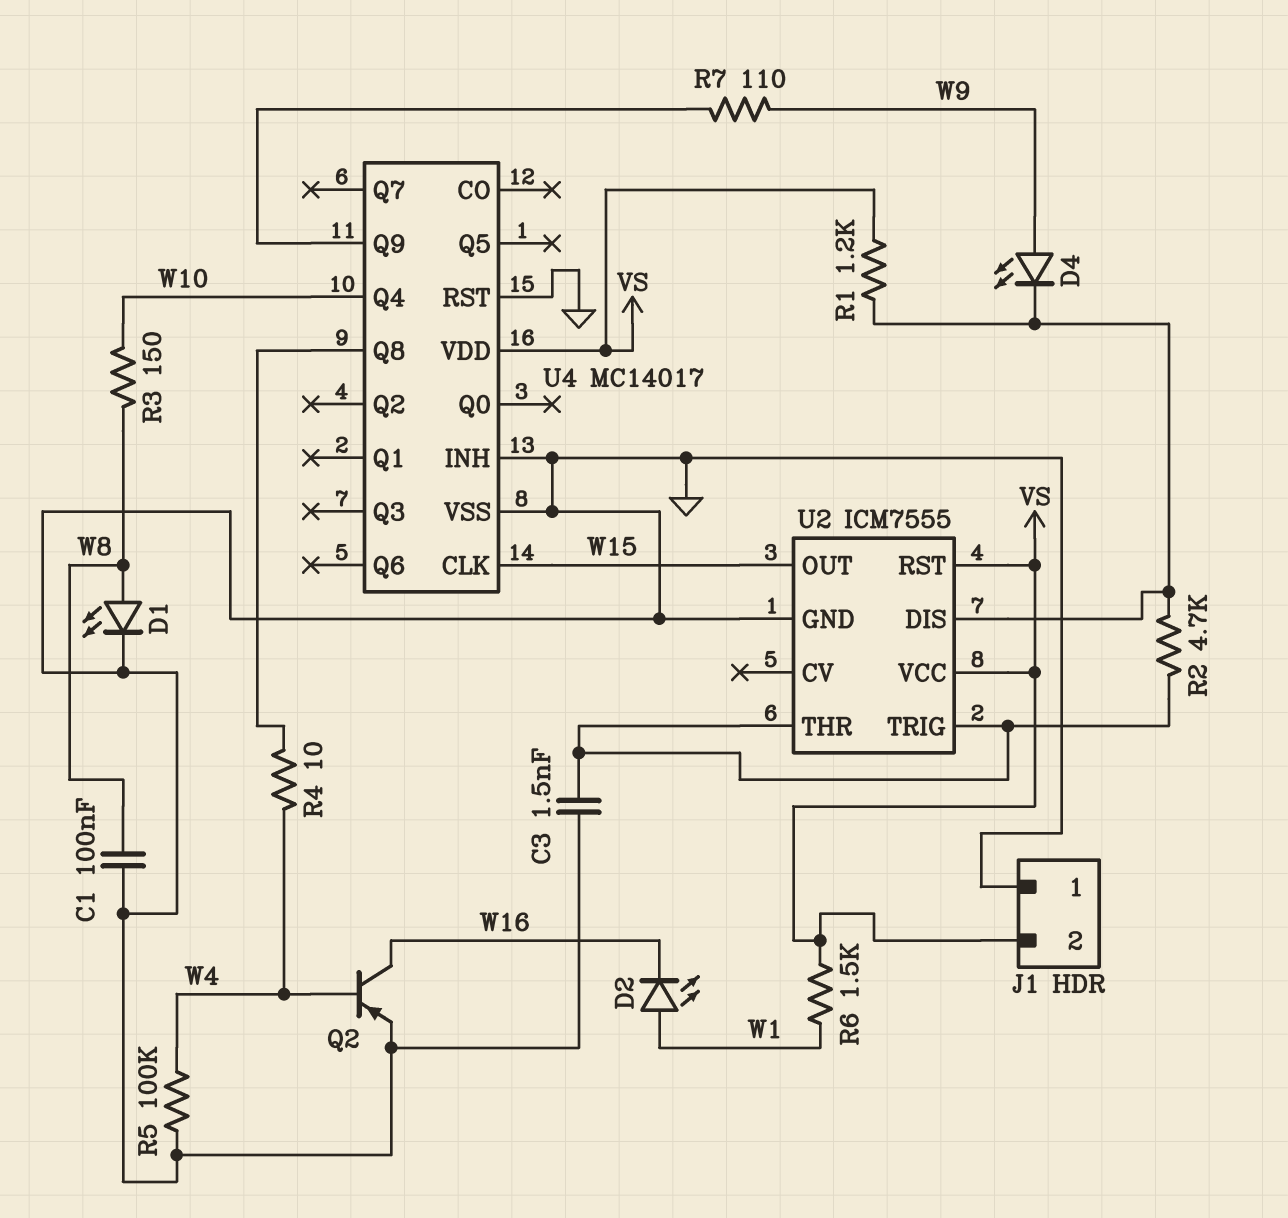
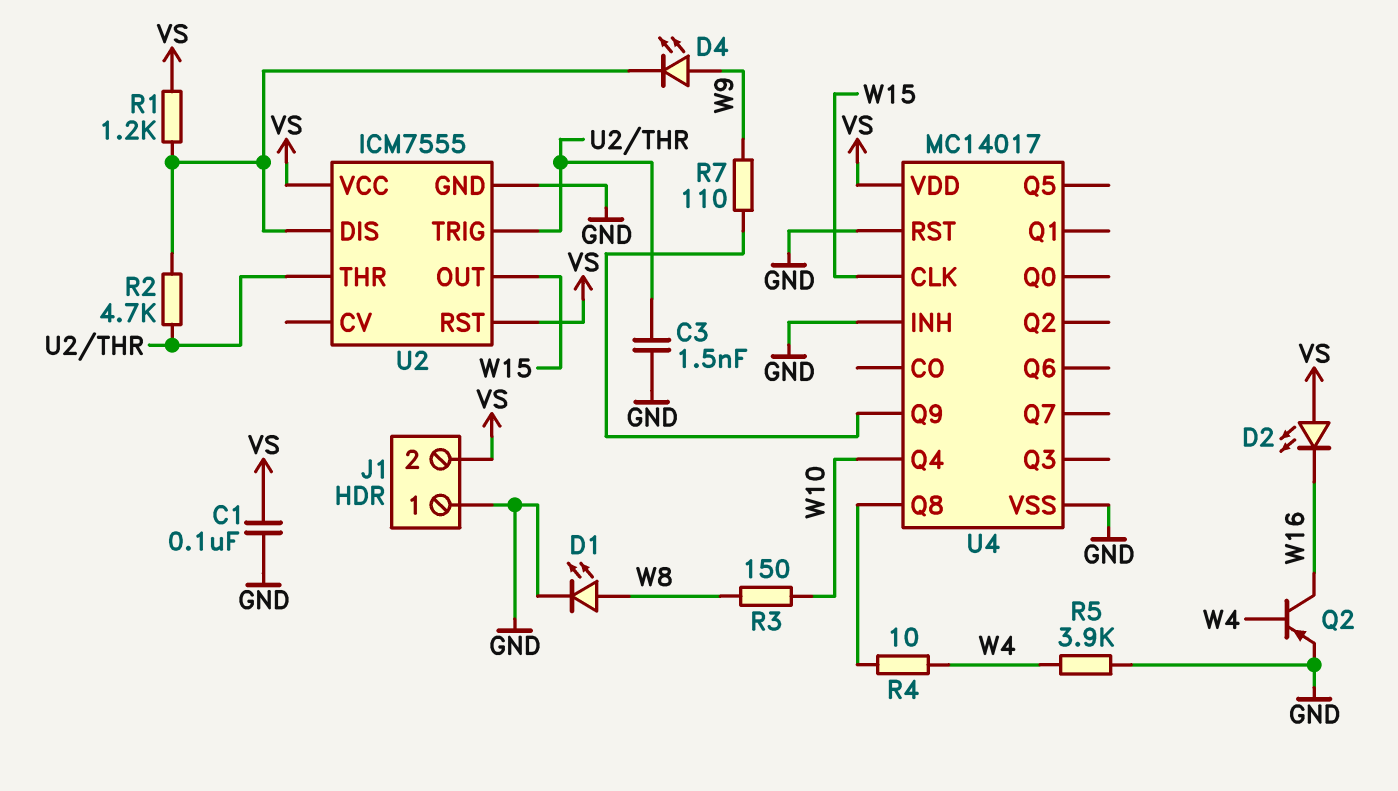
C1: 100nF (GND, W8) -> 100nF (GND, VS)
D2: LED (A W1, K W16) -> LED (A VS, K W16)
R5: 100k (GND, W4) -> 3.9k (GND, W4)
R6: 1.5k (VS, W1) -> none

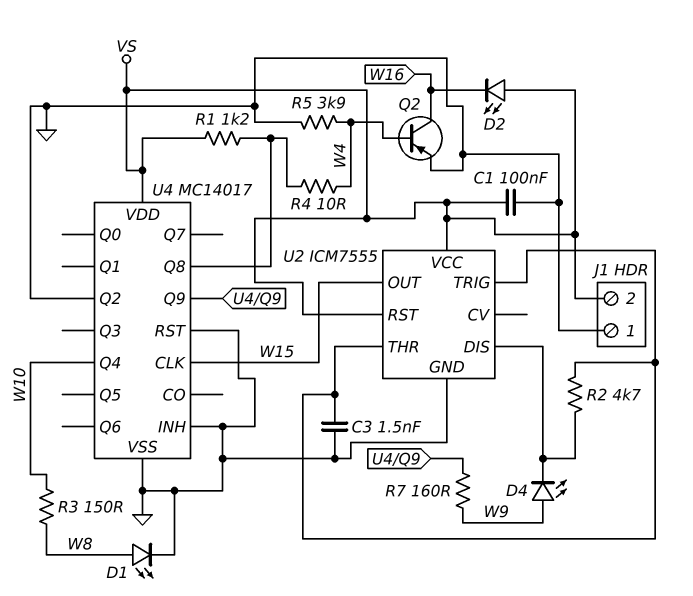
R1: 1.2k (U2/DIS, VS) -> 1.2k (U4/Q8, VS)
R7: 110 (U4/Q9, W9) -> 160 (U4/Q9, W9)
U4 pin Q2: none -> GND

